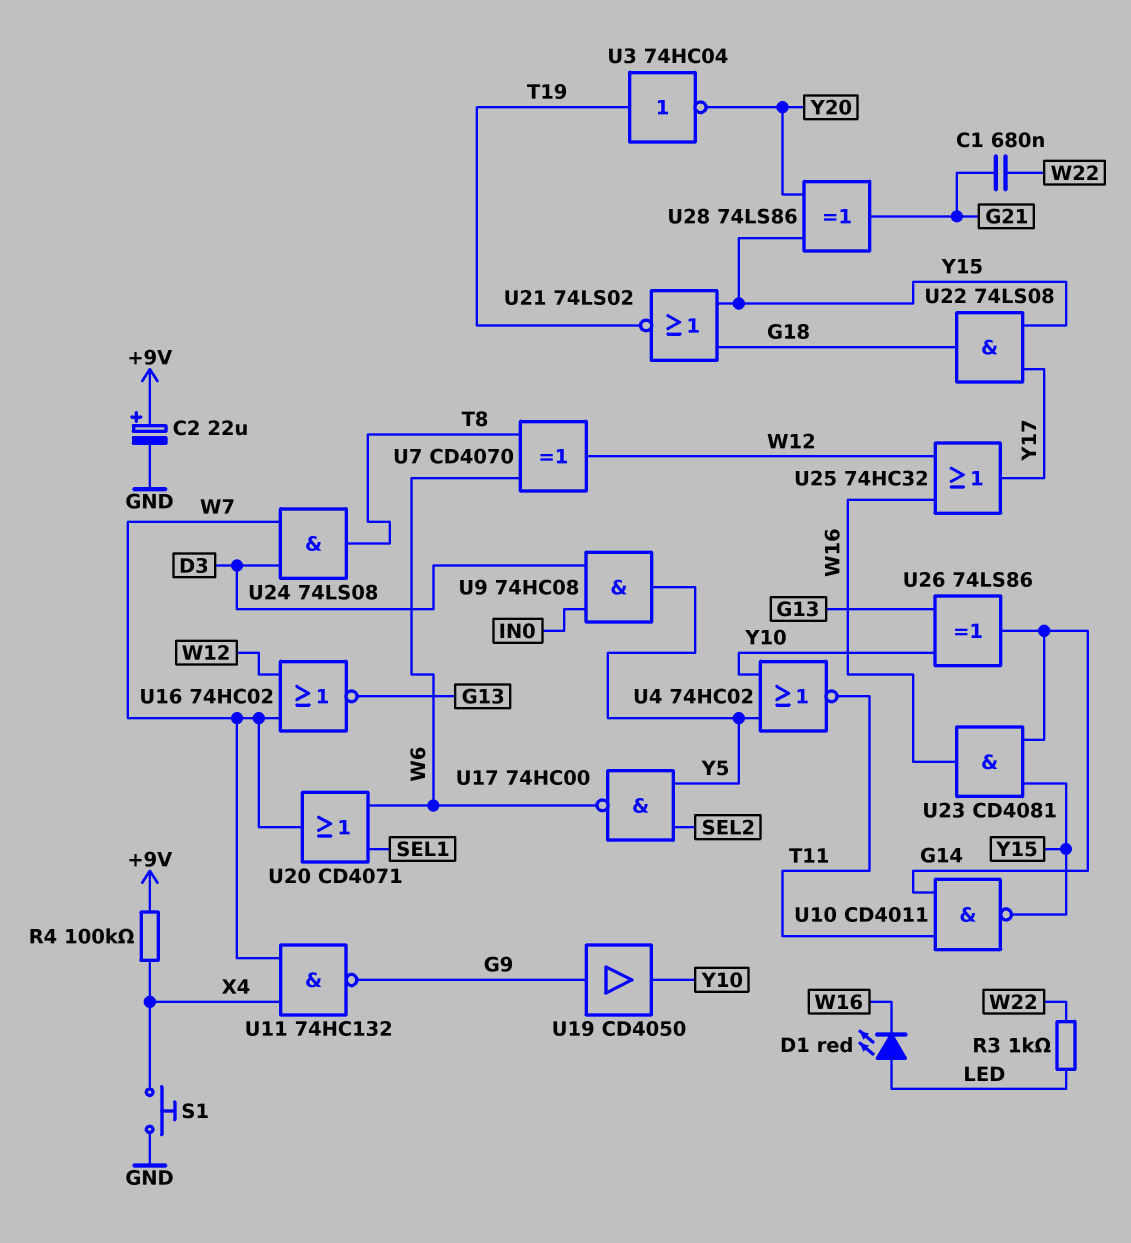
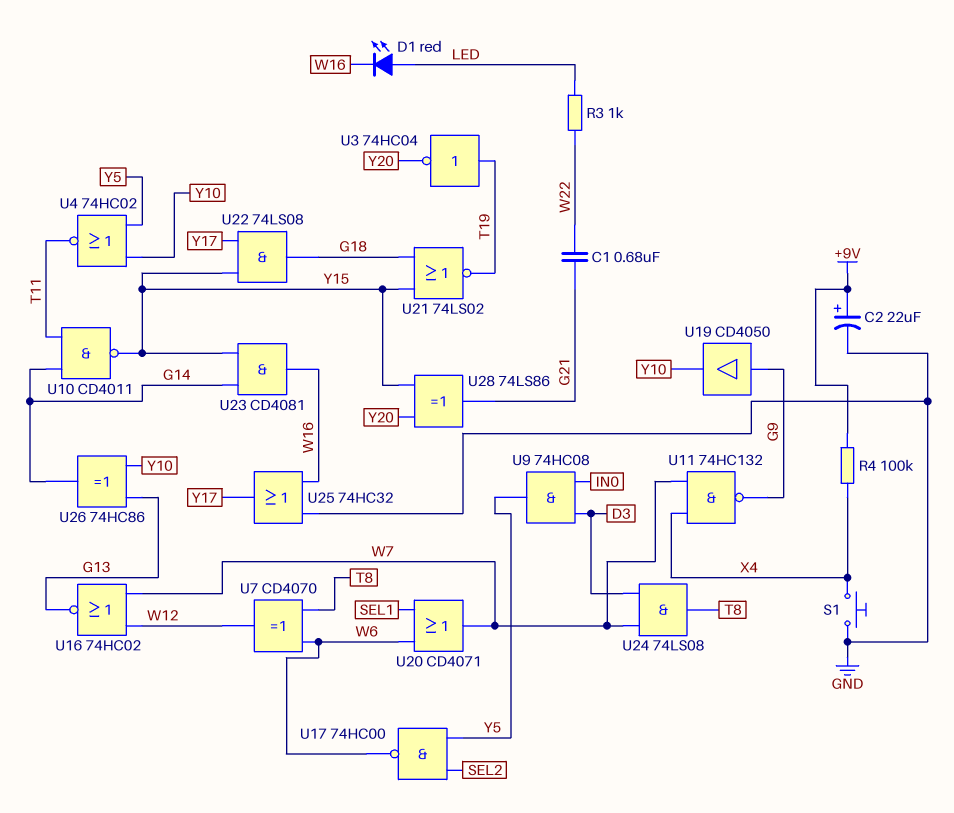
U25: OR 74HC32 (in W12, in W16, out Y17) -> OR 74HC32 (in GND, in W16, out Y17)
U26: XOR 74LS86 (in G13, in Y10, out G14) -> XOR 74HC86 (in G13, in Y10, out G14)

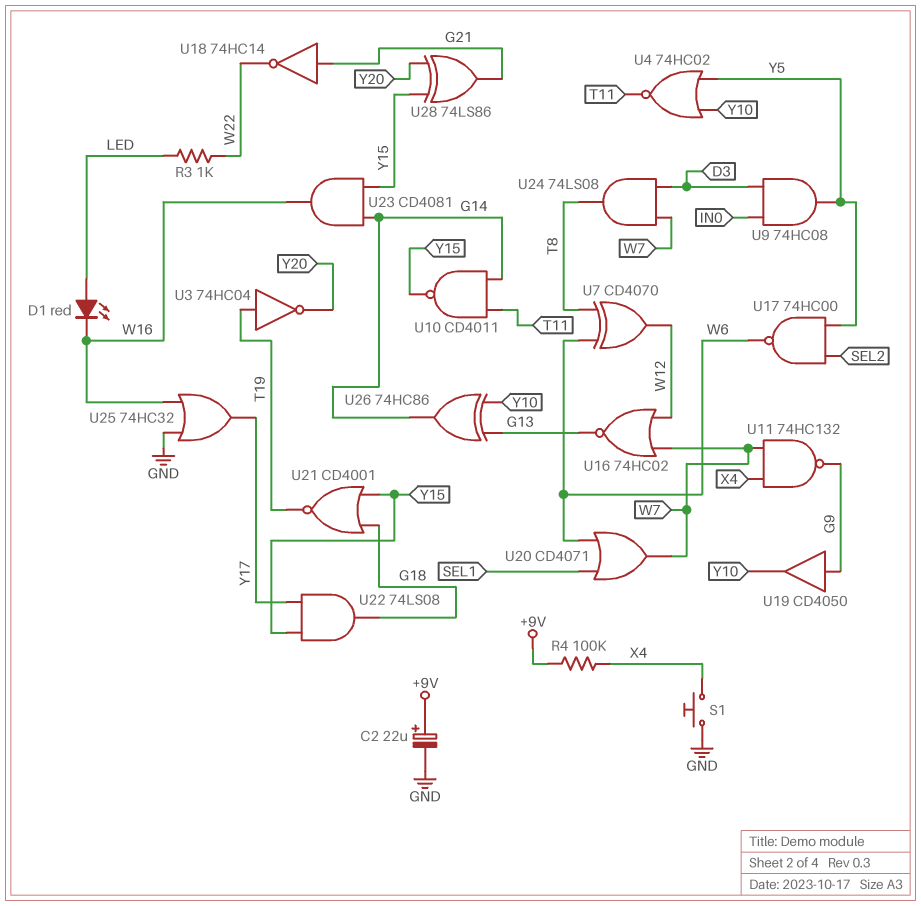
C1: 680nF (G21, W22) -> none
U18: none -> NOT 74HC14 (in G21, out W22)
U21: NOR 74LS02 (in G18, in Y15, out T19) -> NOR CD4001 (in G18, in Y15, out T19)

